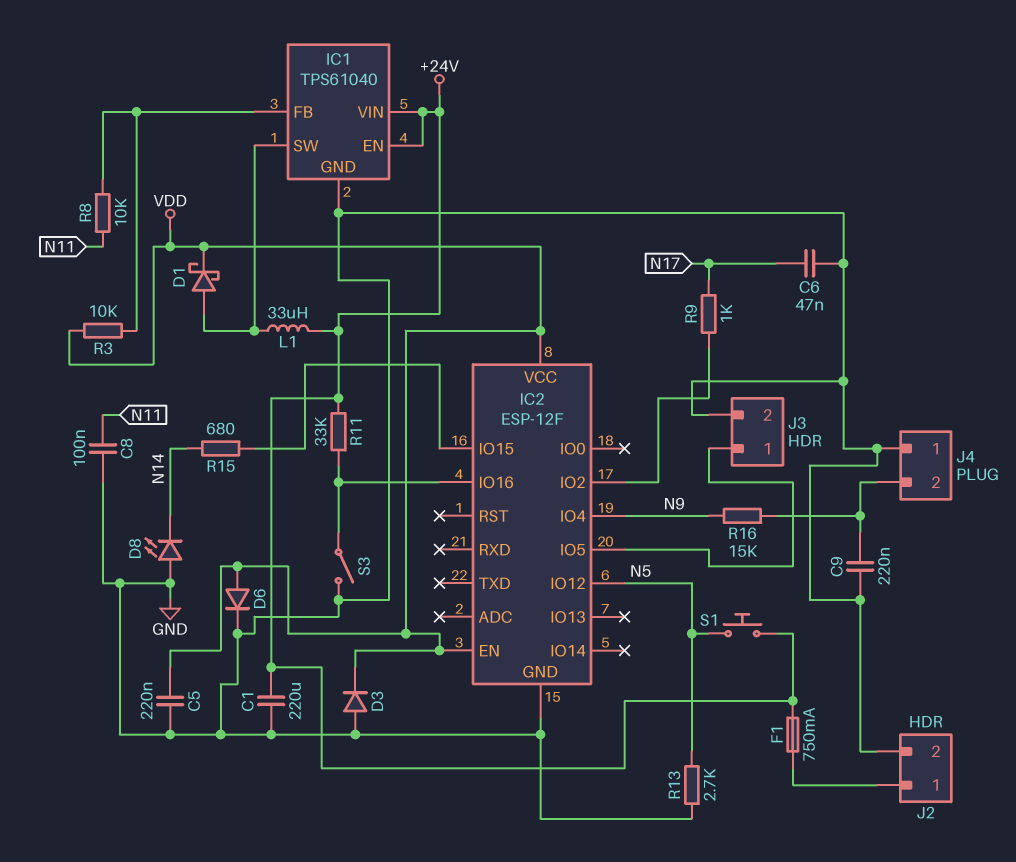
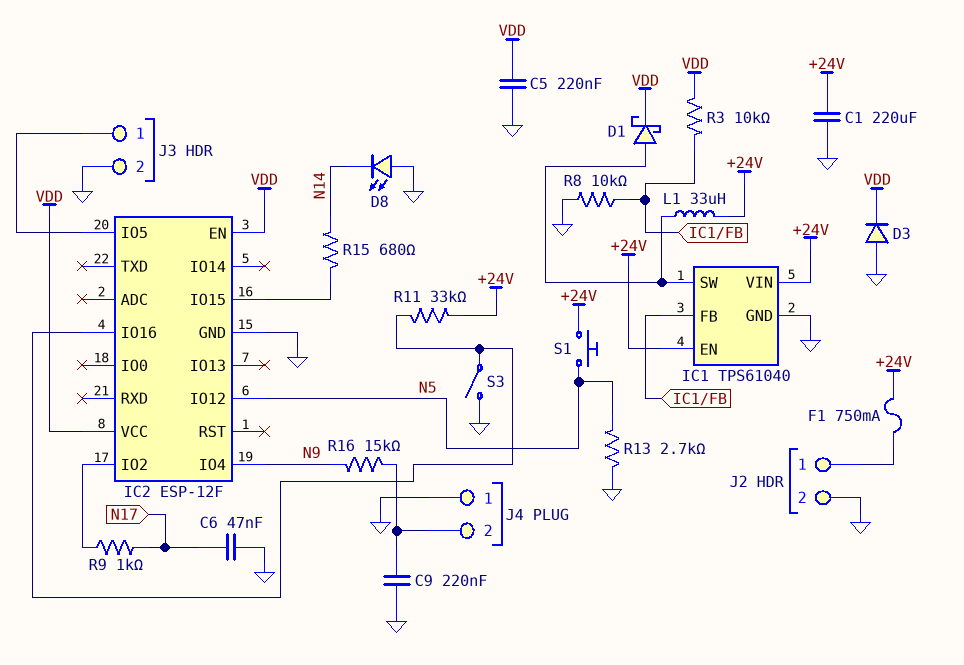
C8: 100nF (GND, N11) -> none
D6: diode (A VDD, K GND) -> none
R8: 10k (IC1/FB, N11) -> 10k (GND, IC1/FB)

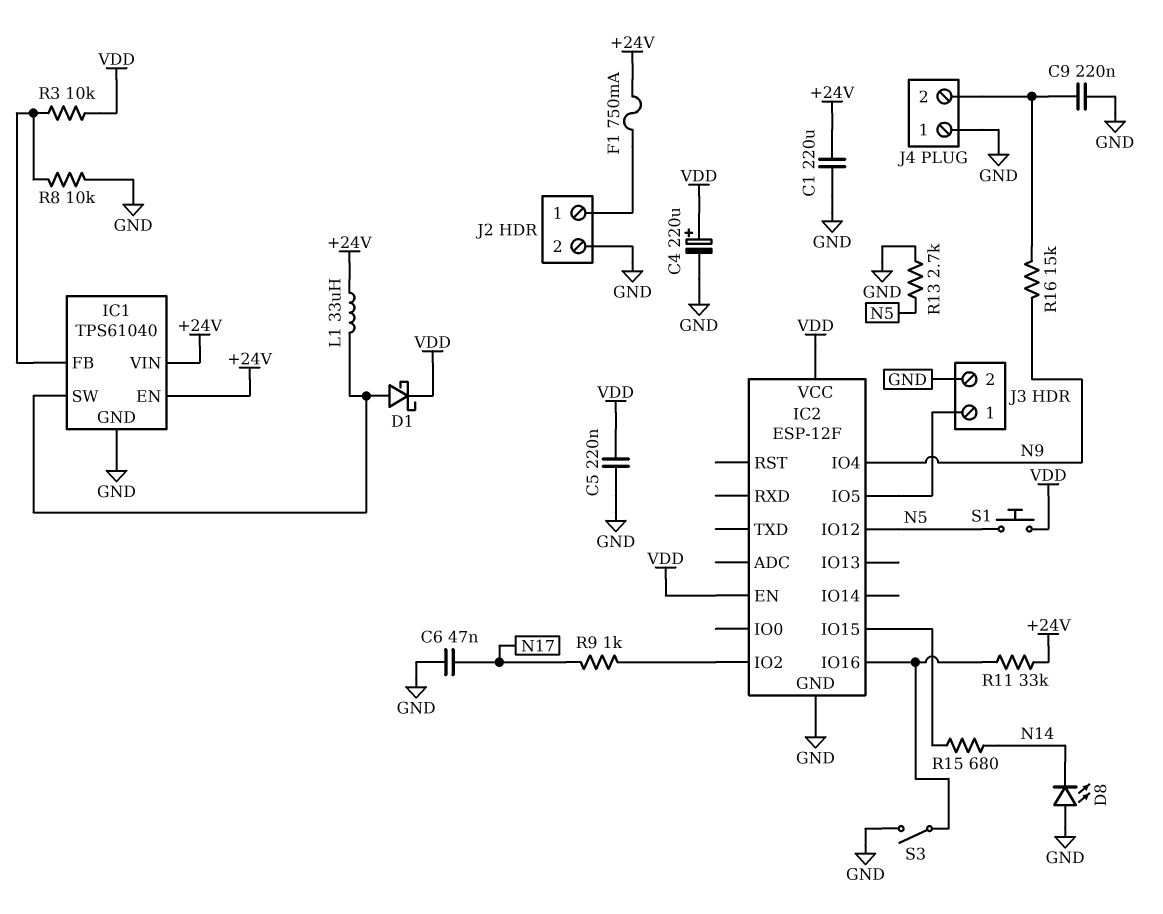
C4: none -> 220uF (plus VDD, minus GND)
D3: diode (A GND, K VDD) -> none
S1: button (+24V, N5) -> button (N5, VDD)

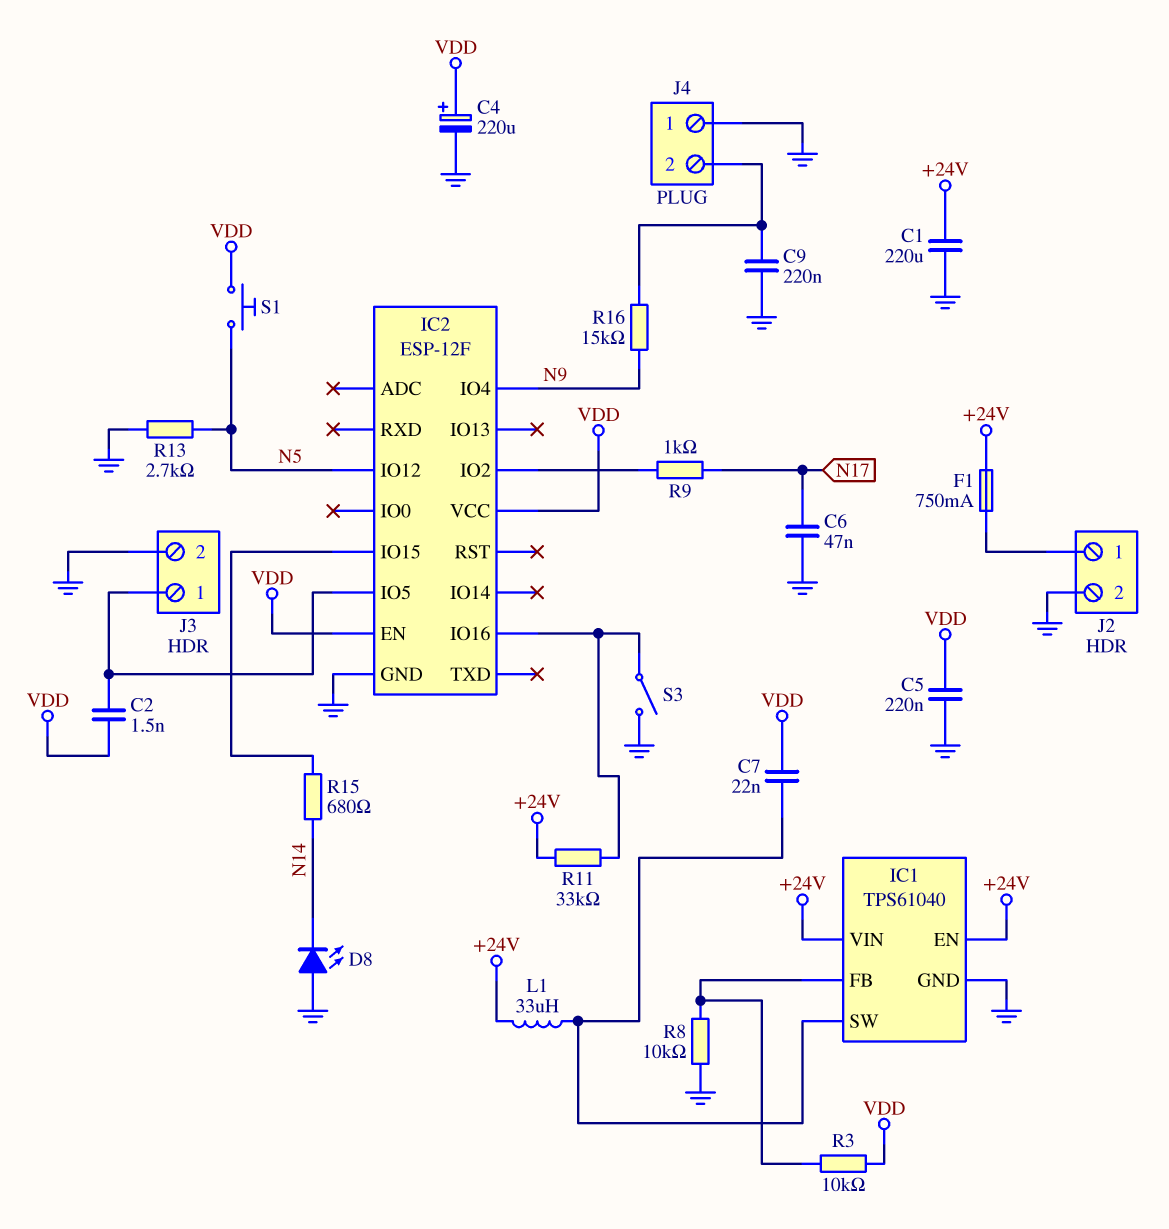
C2: none -> 1.5nF (IC2/IO5, VDD)
C7: none -> 22nF (IC1/SW, VDD)
D1: schottky (A IC1/SW, K VDD) -> none

